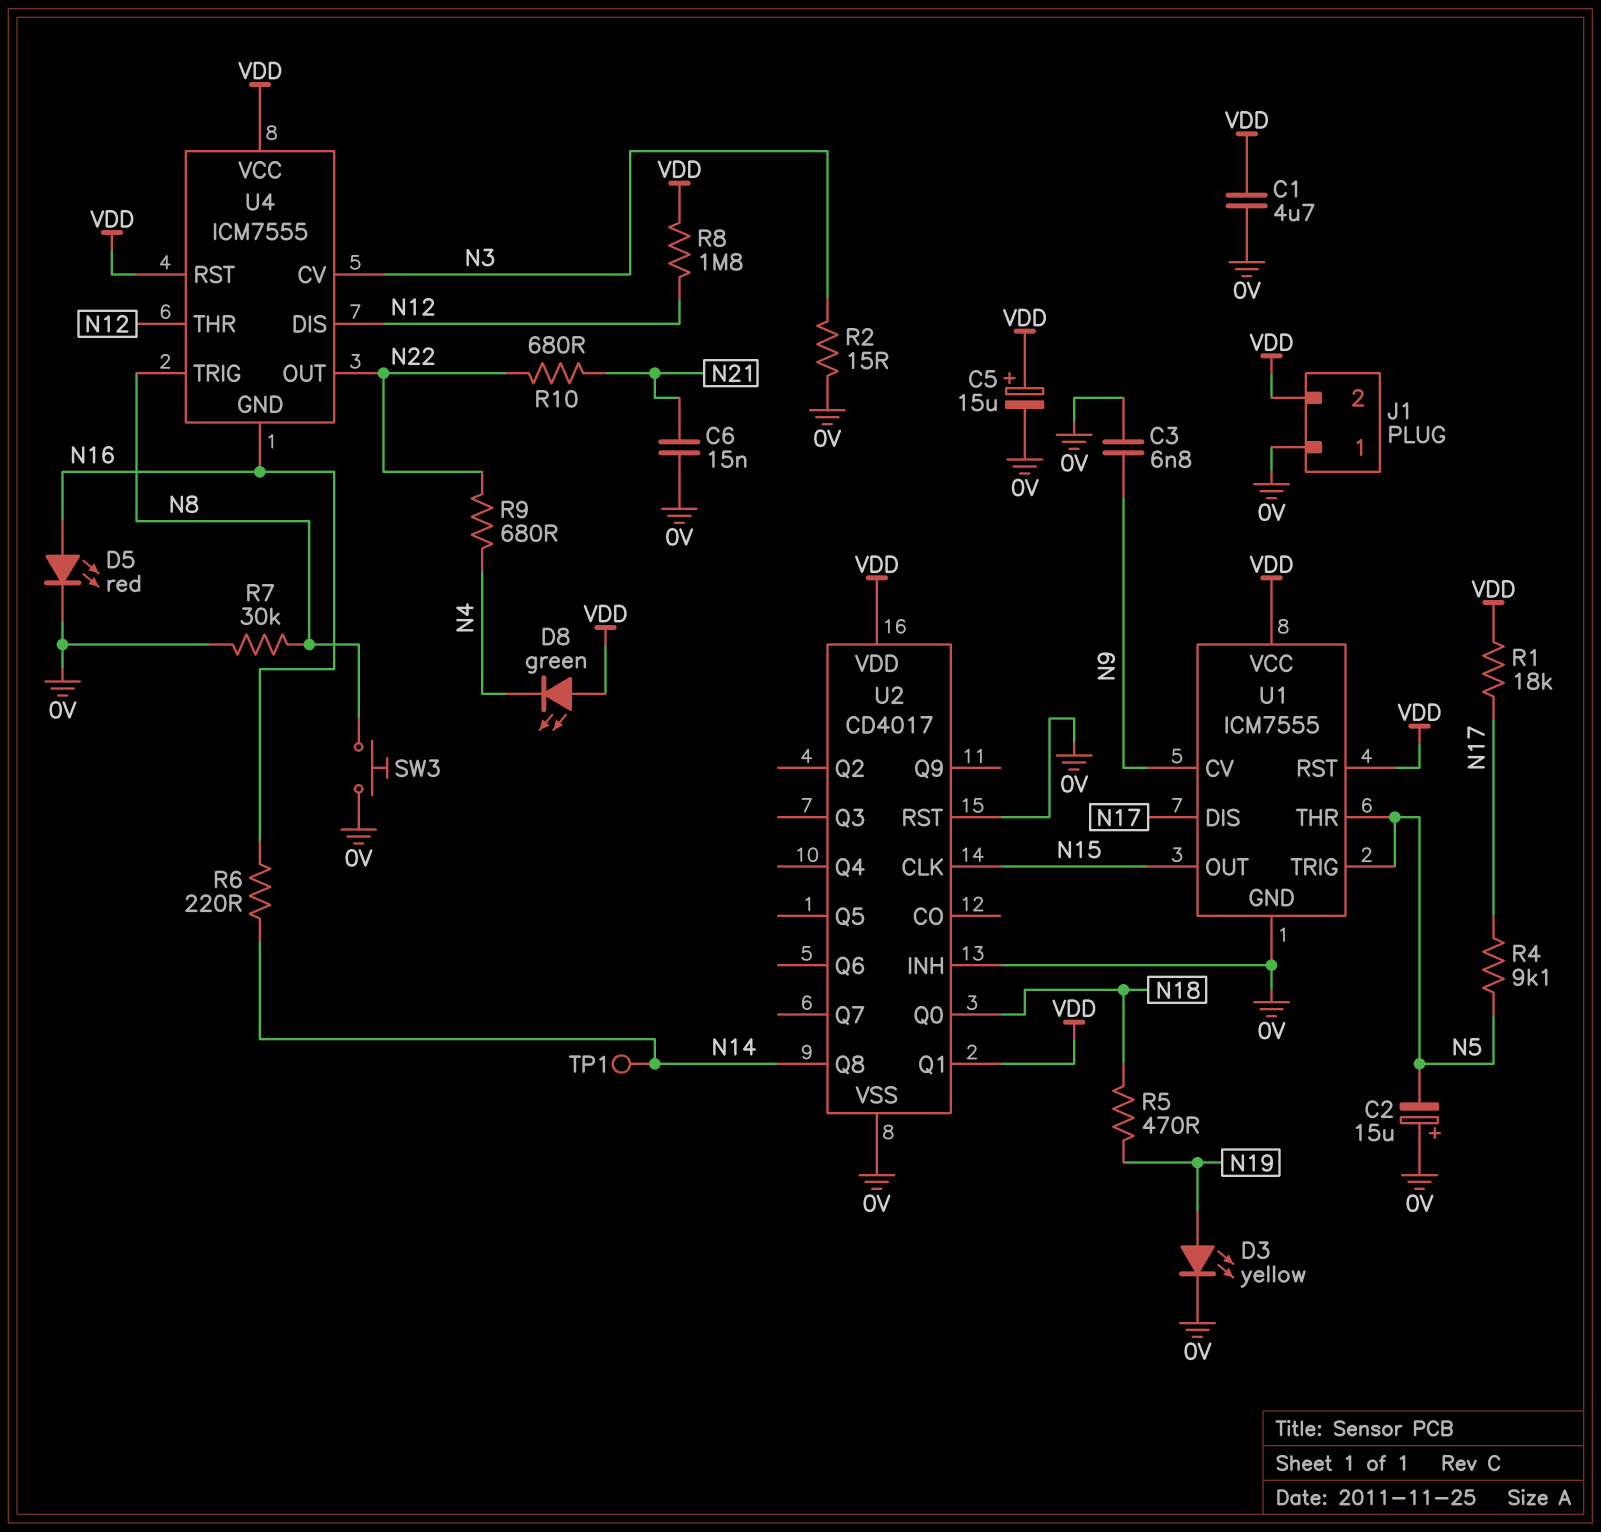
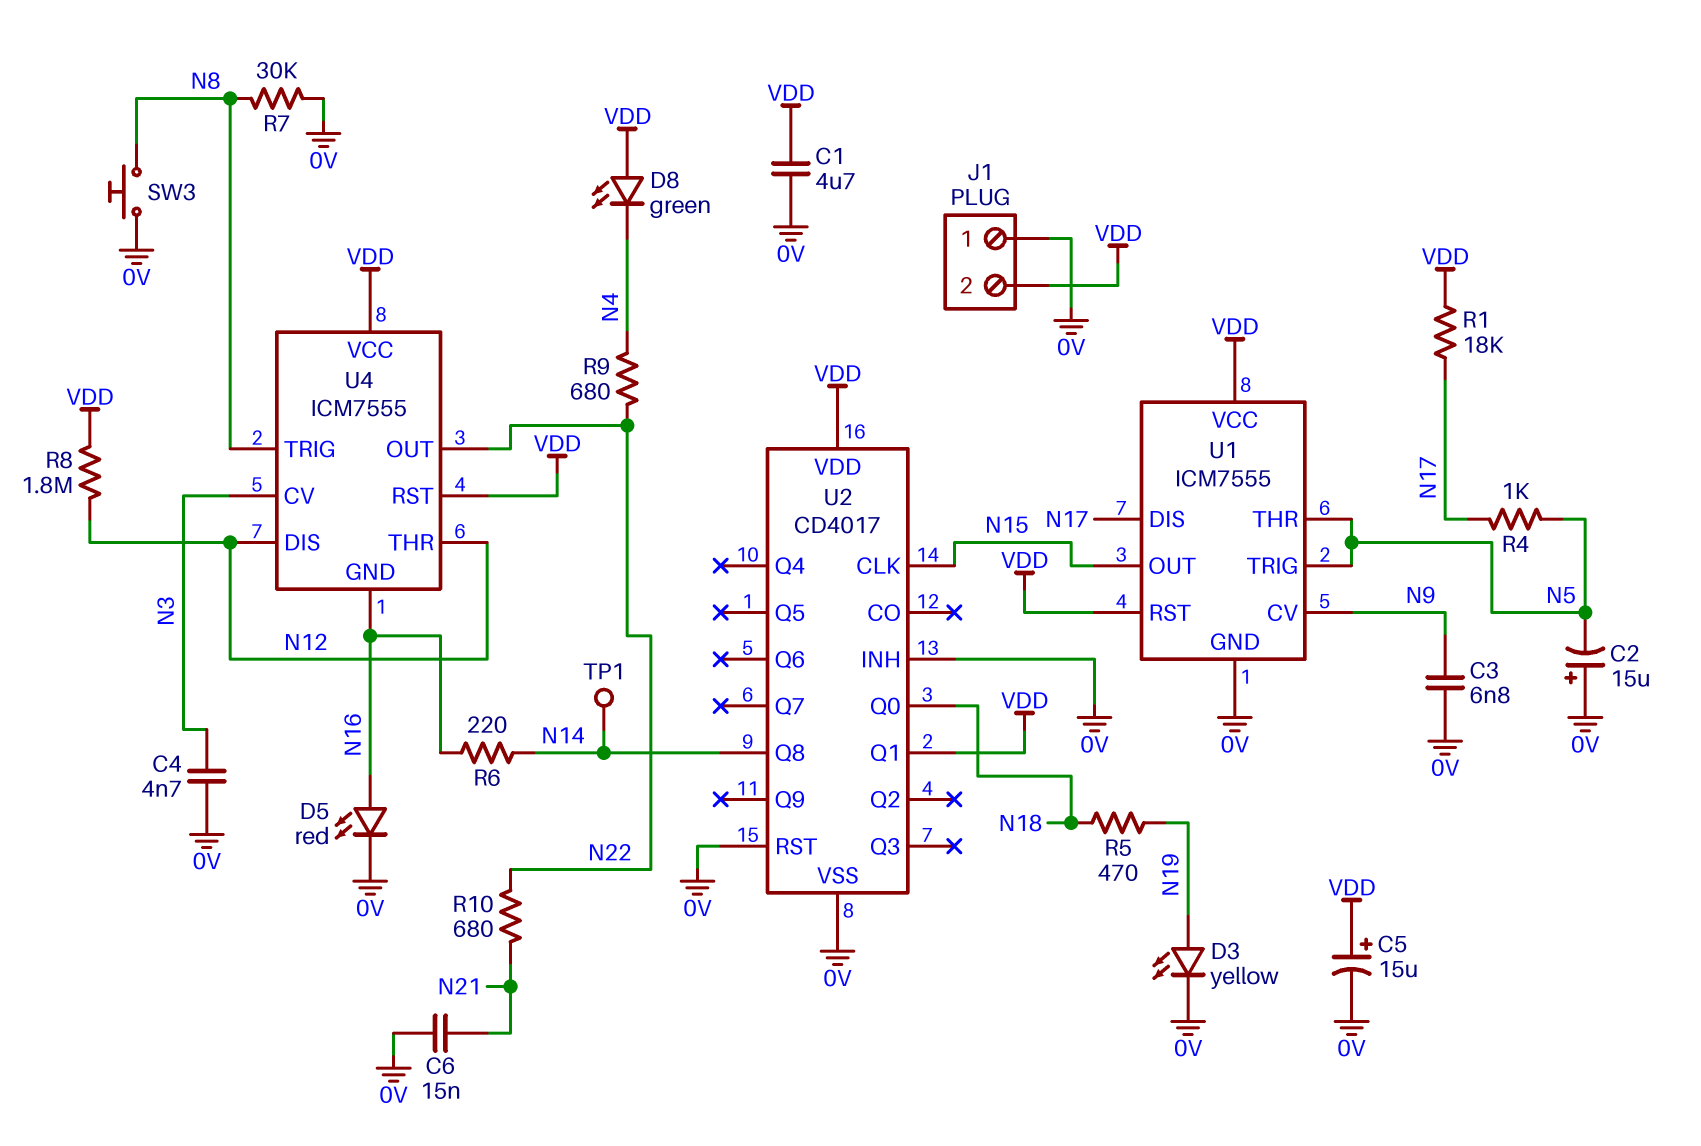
C4: none -> 4.7nF (0V, N3)
R2: 15 (0V, N3) -> none
R4: 9.1k (N5, N17) -> 1k (N5, N17)

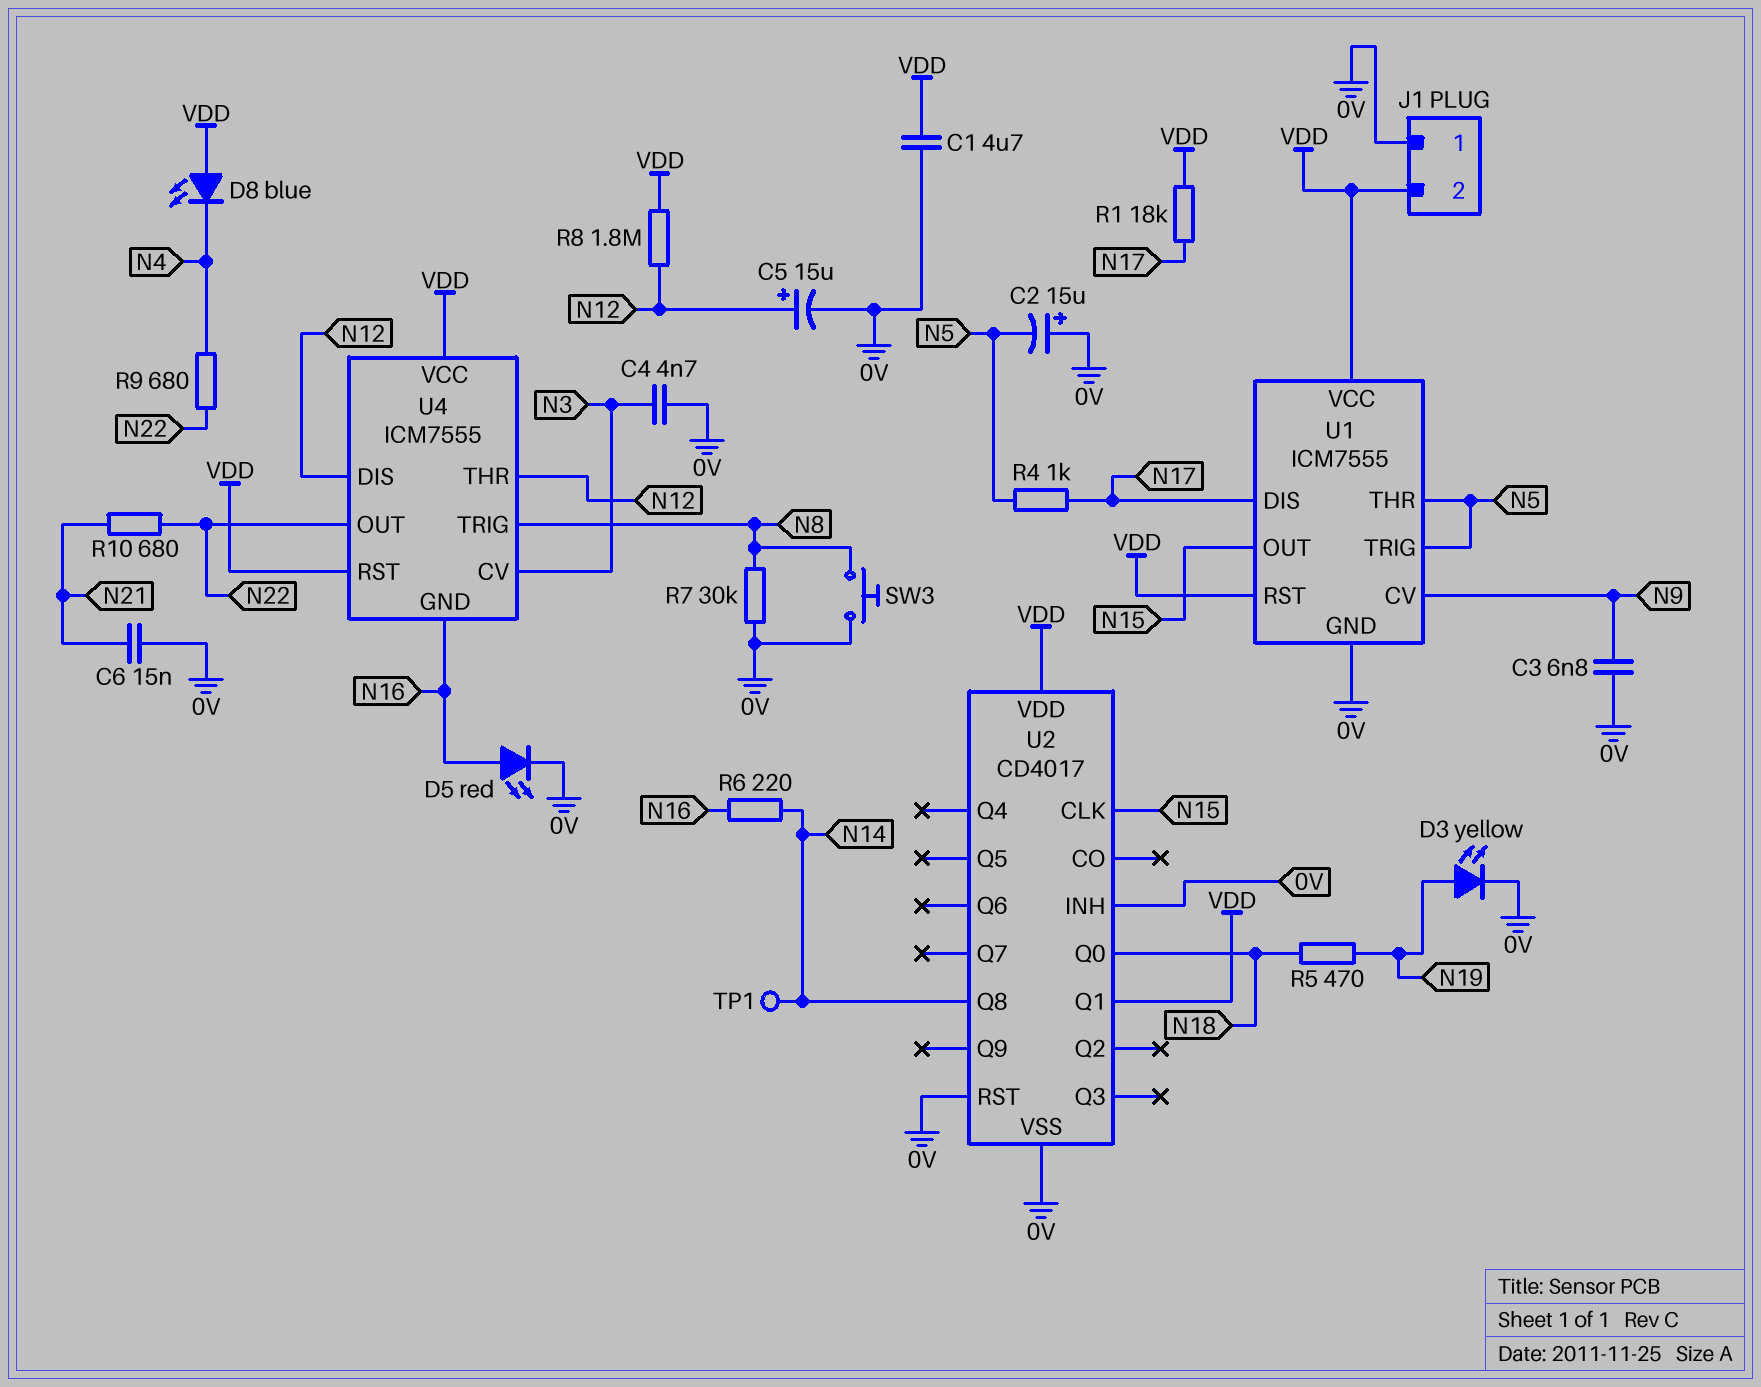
C5: 15uF (plus VDD, minus 0V) -> 15uF (plus N12, minus 0V)
D8: LED green (A VDD, K N4) -> LED blue (A VDD, K N4)

